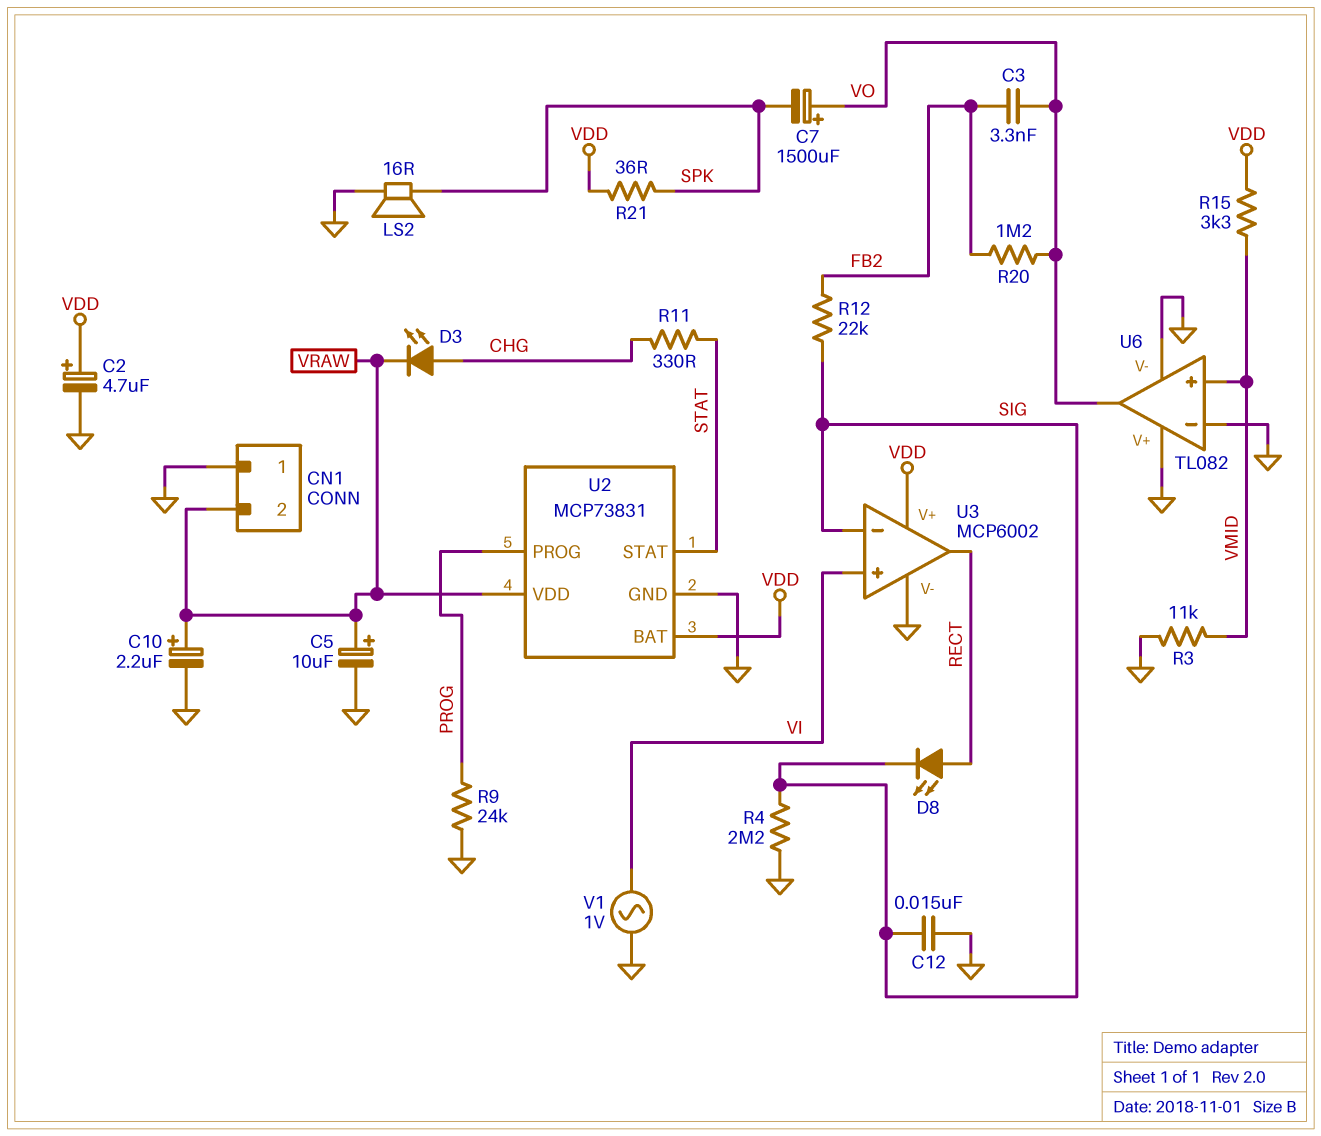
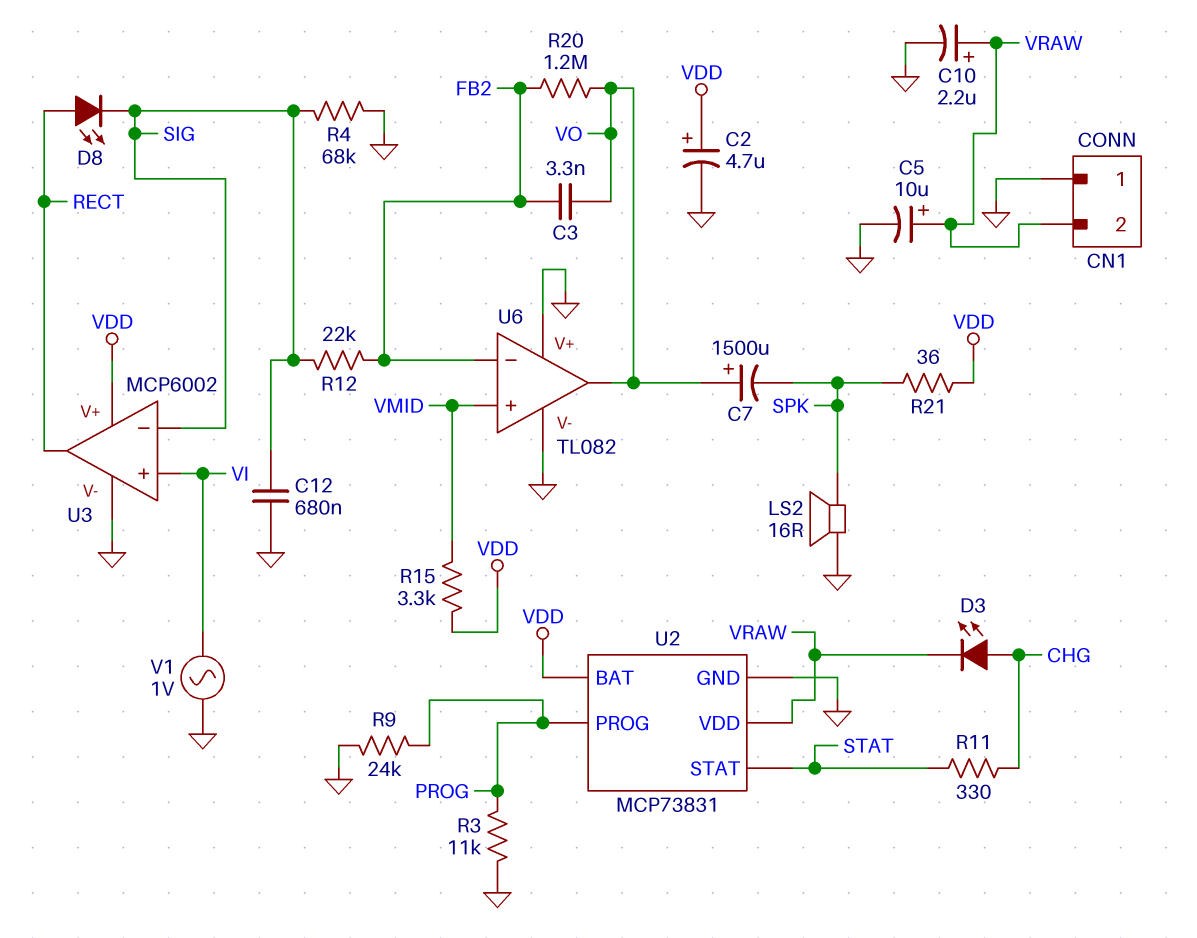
C12: 15nF (GND, SIG) -> 680nF (GND, SIG)
R3: 11k (GND, VMID) -> 11k (GND, PROG)
R4: 2.2M (GND, SIG) -> 68k (GND, SIG)
U6 pin in-: GND -> FB2

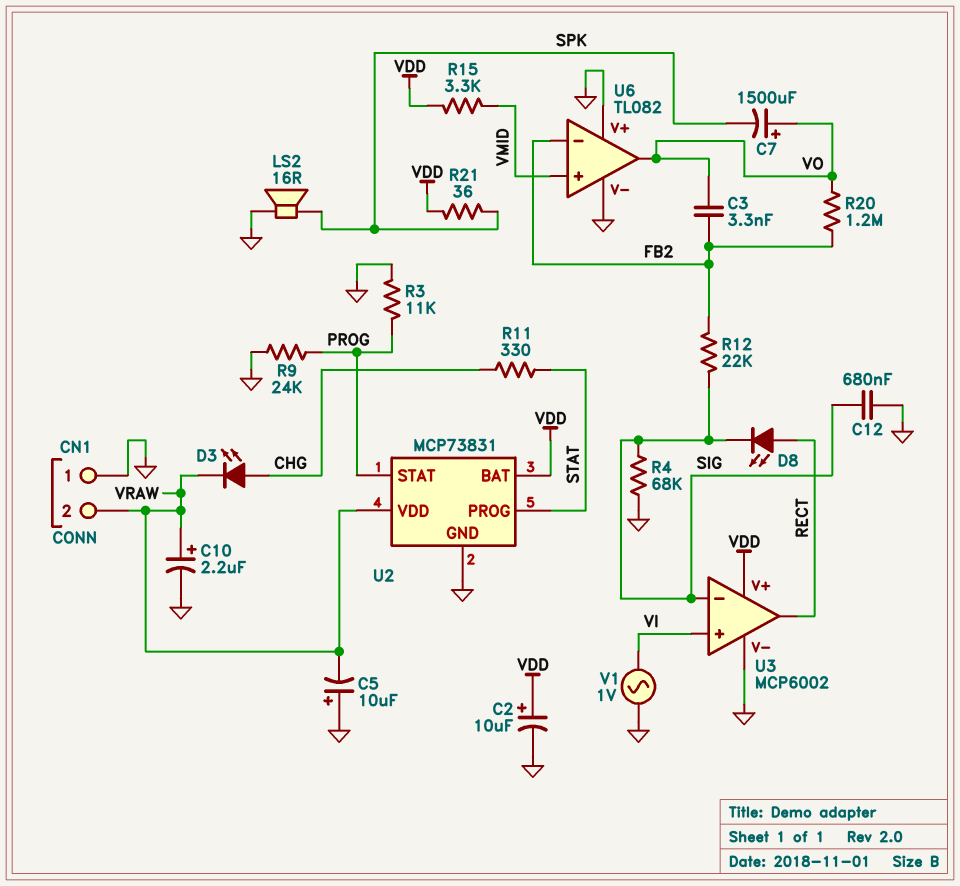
C2: 4.7uF (plus VDD, minus GND) -> 10uF (plus VDD, minus GND)
C5: 10uF (plus VRAW, minus GND) -> 10uF (plus GND, minus VRAW)
U2 pin PROG: PROG -> STAT
U2 pin STAT: STAT -> PROG

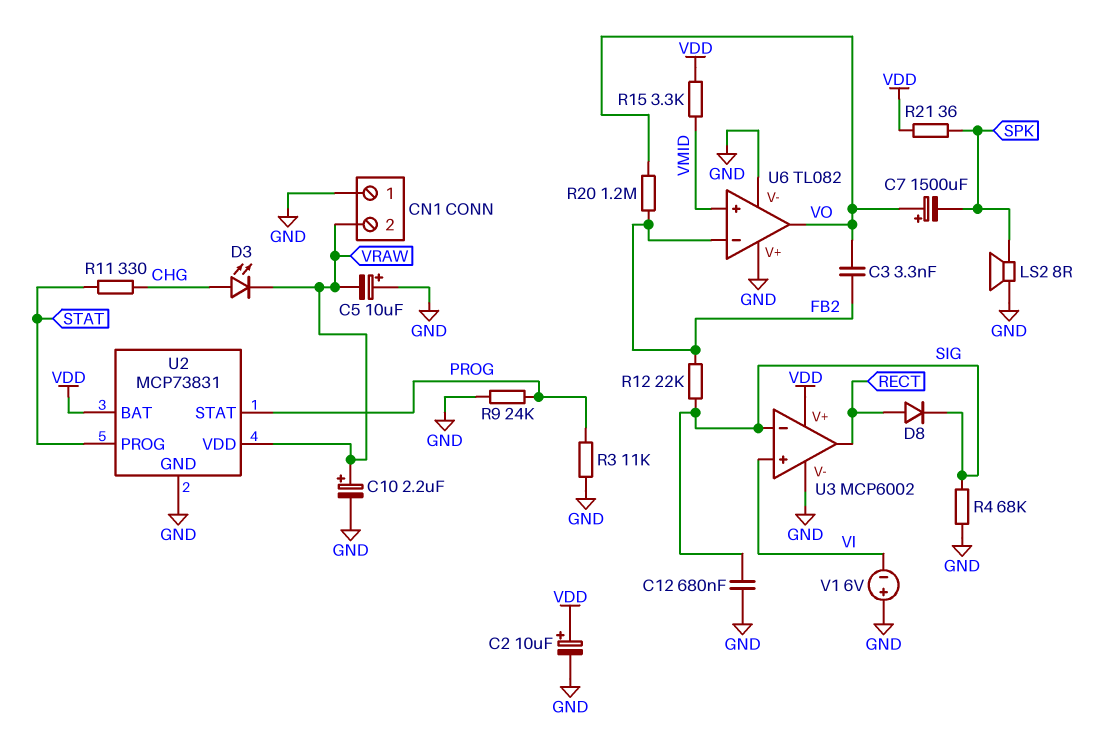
D8: LED (A RECT, K SIG) -> diode (A RECT, K SIG)
LS2: speaker 16R (GND, SPK) -> speaker 8R (GND, SPK)
V1: AC 1V (GND, VI) -> 6V (plus GND, minus VI)

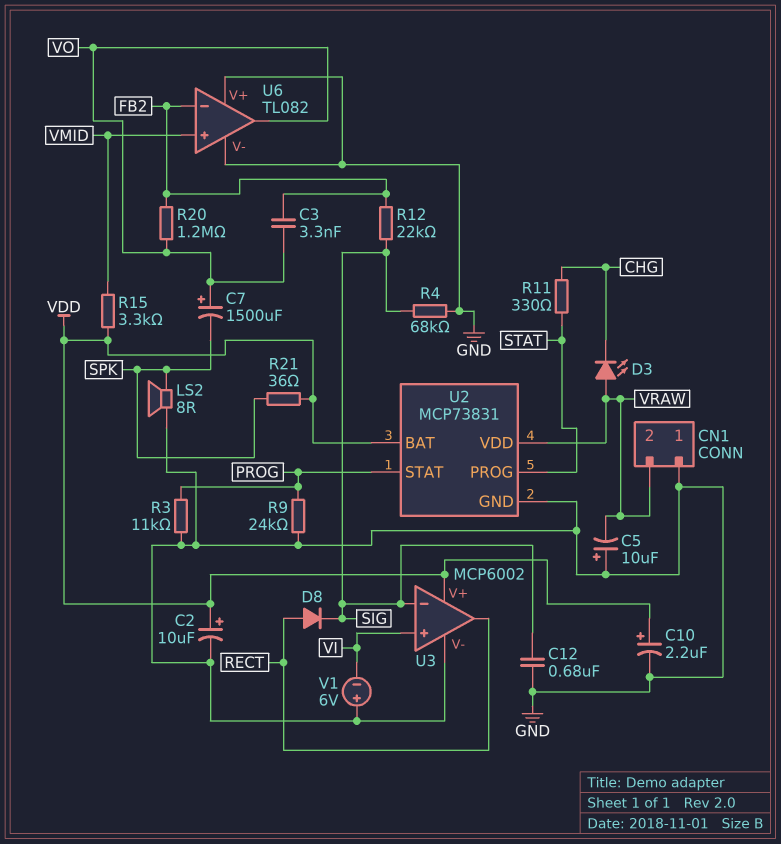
C10: 2.2uF (plus VRAW, minus GND) -> 2.2uF (plus VDD, minus GND)
D3: LED (A CHG, K VRAW) -> LED (A VRAW, K CHG)

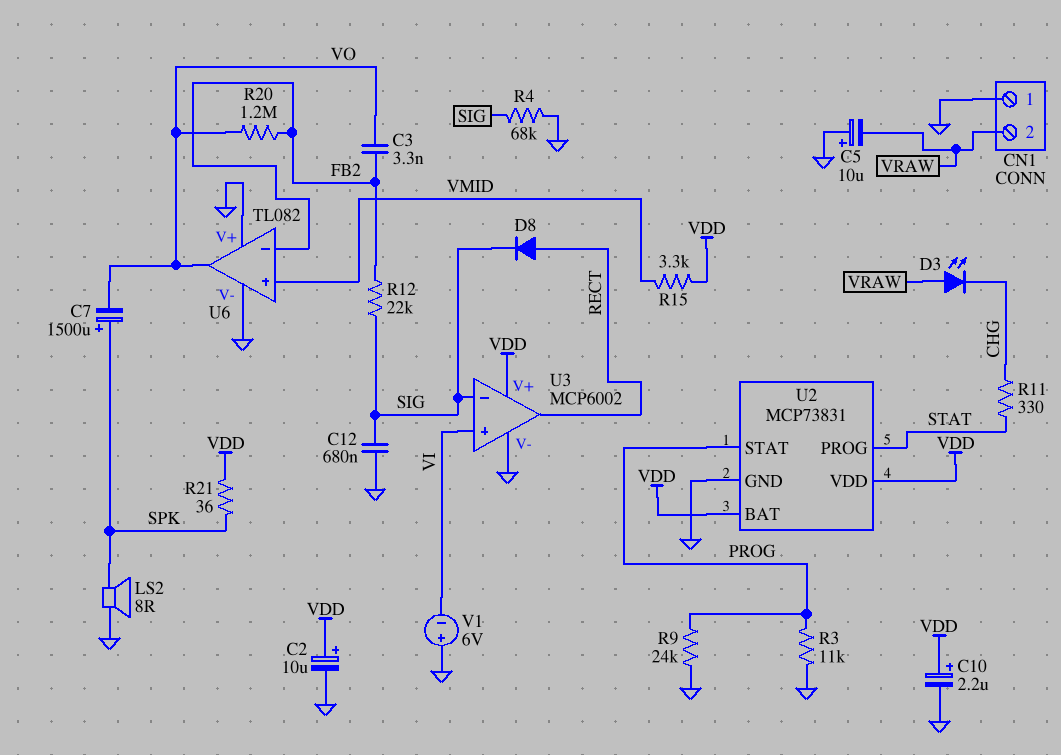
C7: 1500uF (plus VO, minus SPK) -> 1500uF (plus SPK, minus VO)
U2 pin VDD: VRAW -> VDD

